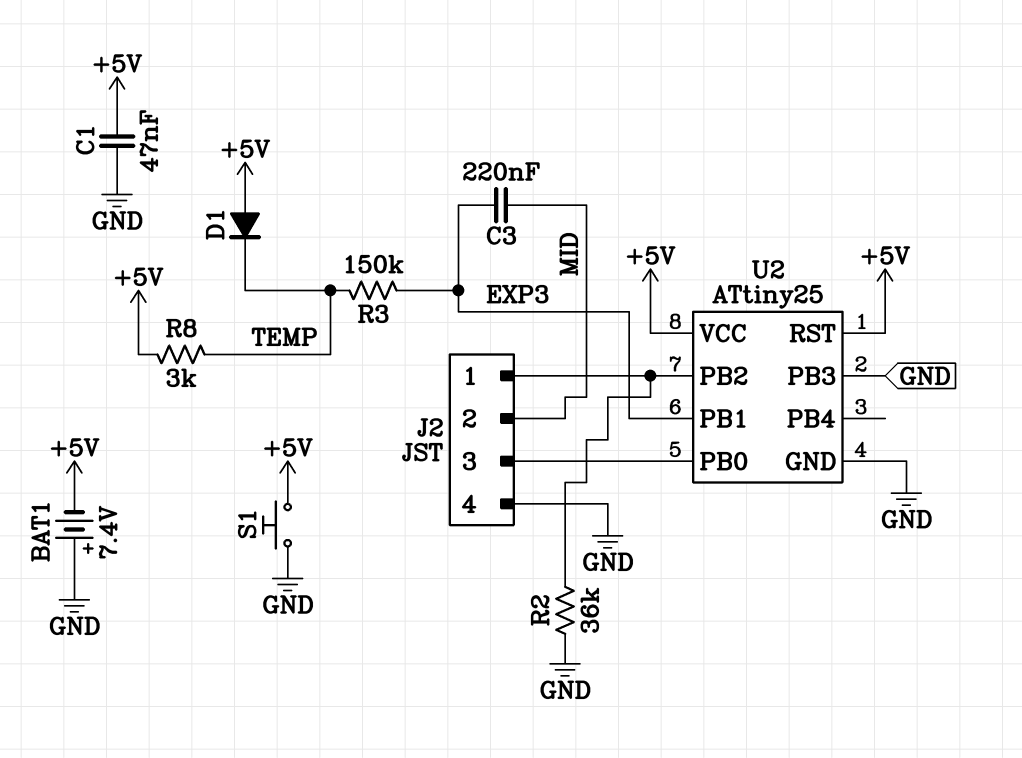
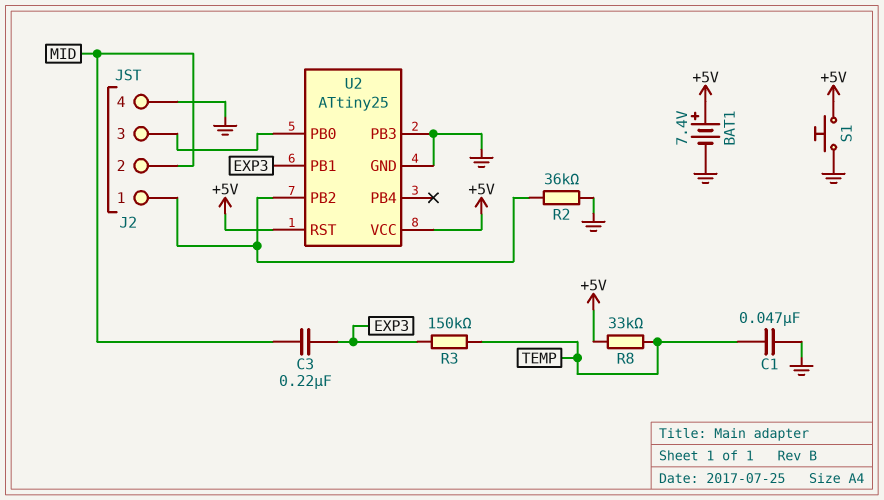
BAT1: 7.4V (plus GND, minus +5V) -> 7.4V (plus +5V, minus GND)
C1: 47nF (+5V, GND) -> 47nF (GND, TEMP)
D1: diode (A +5V, K TEMP) -> none
R8: 3k (+5V, TEMP) -> 33k (+5V, TEMP)

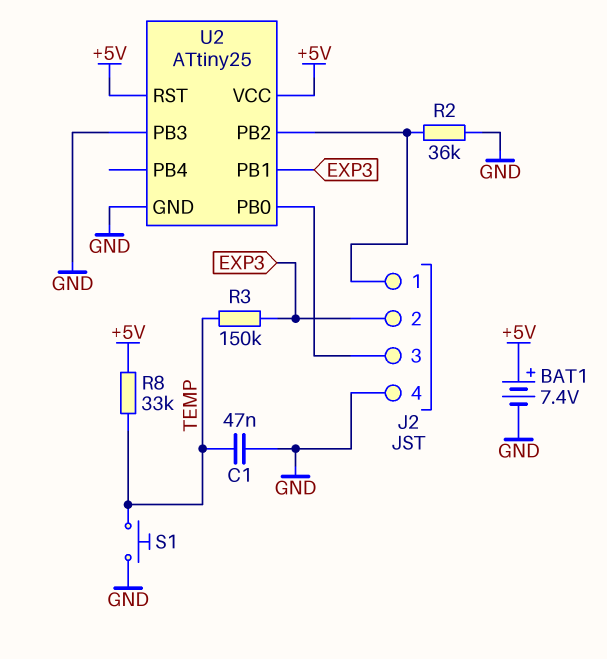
C3: 220nF (EXP3, MID) -> none
J2 pin 2: MID -> EXP3
S1: button (+5V, GND) -> button (GND, TEMP)

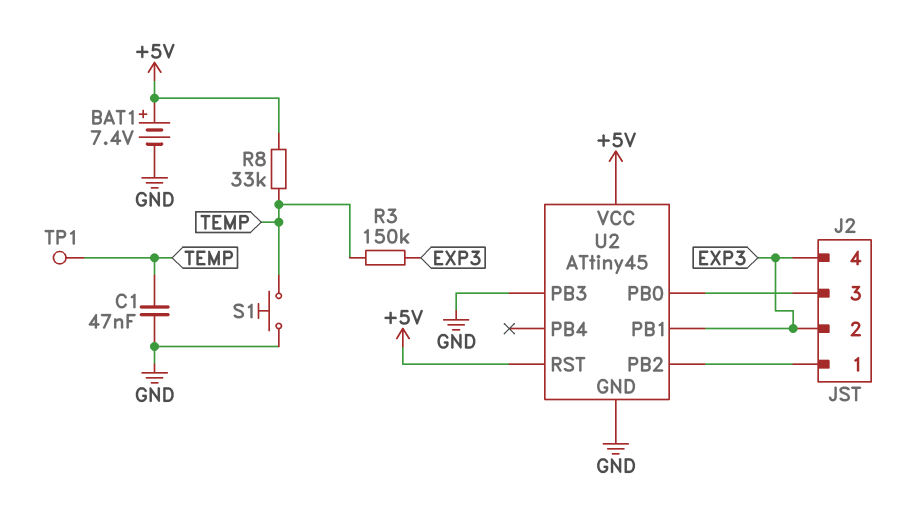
J2 pin 4: GND -> EXP3
R2: 36k (GND, J2/1) -> none
TP1: none -> test point (TEMP)
U2: ATtiny25 -> ATtiny45

